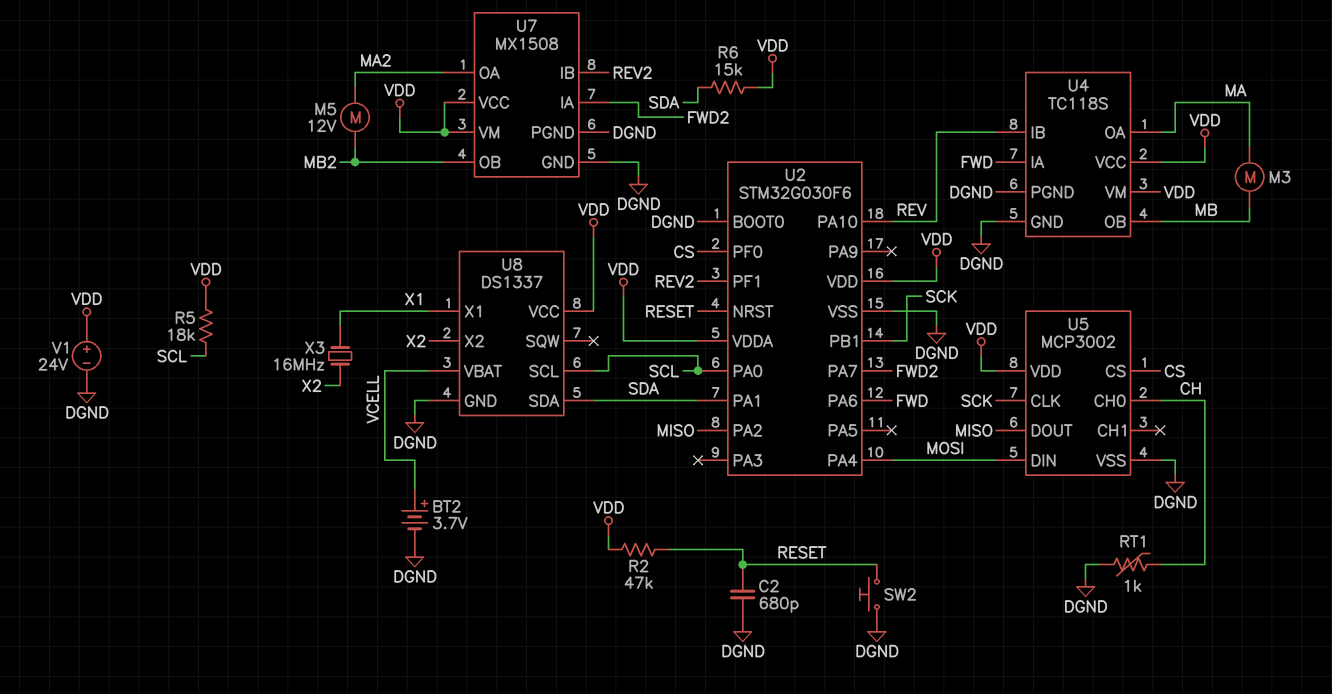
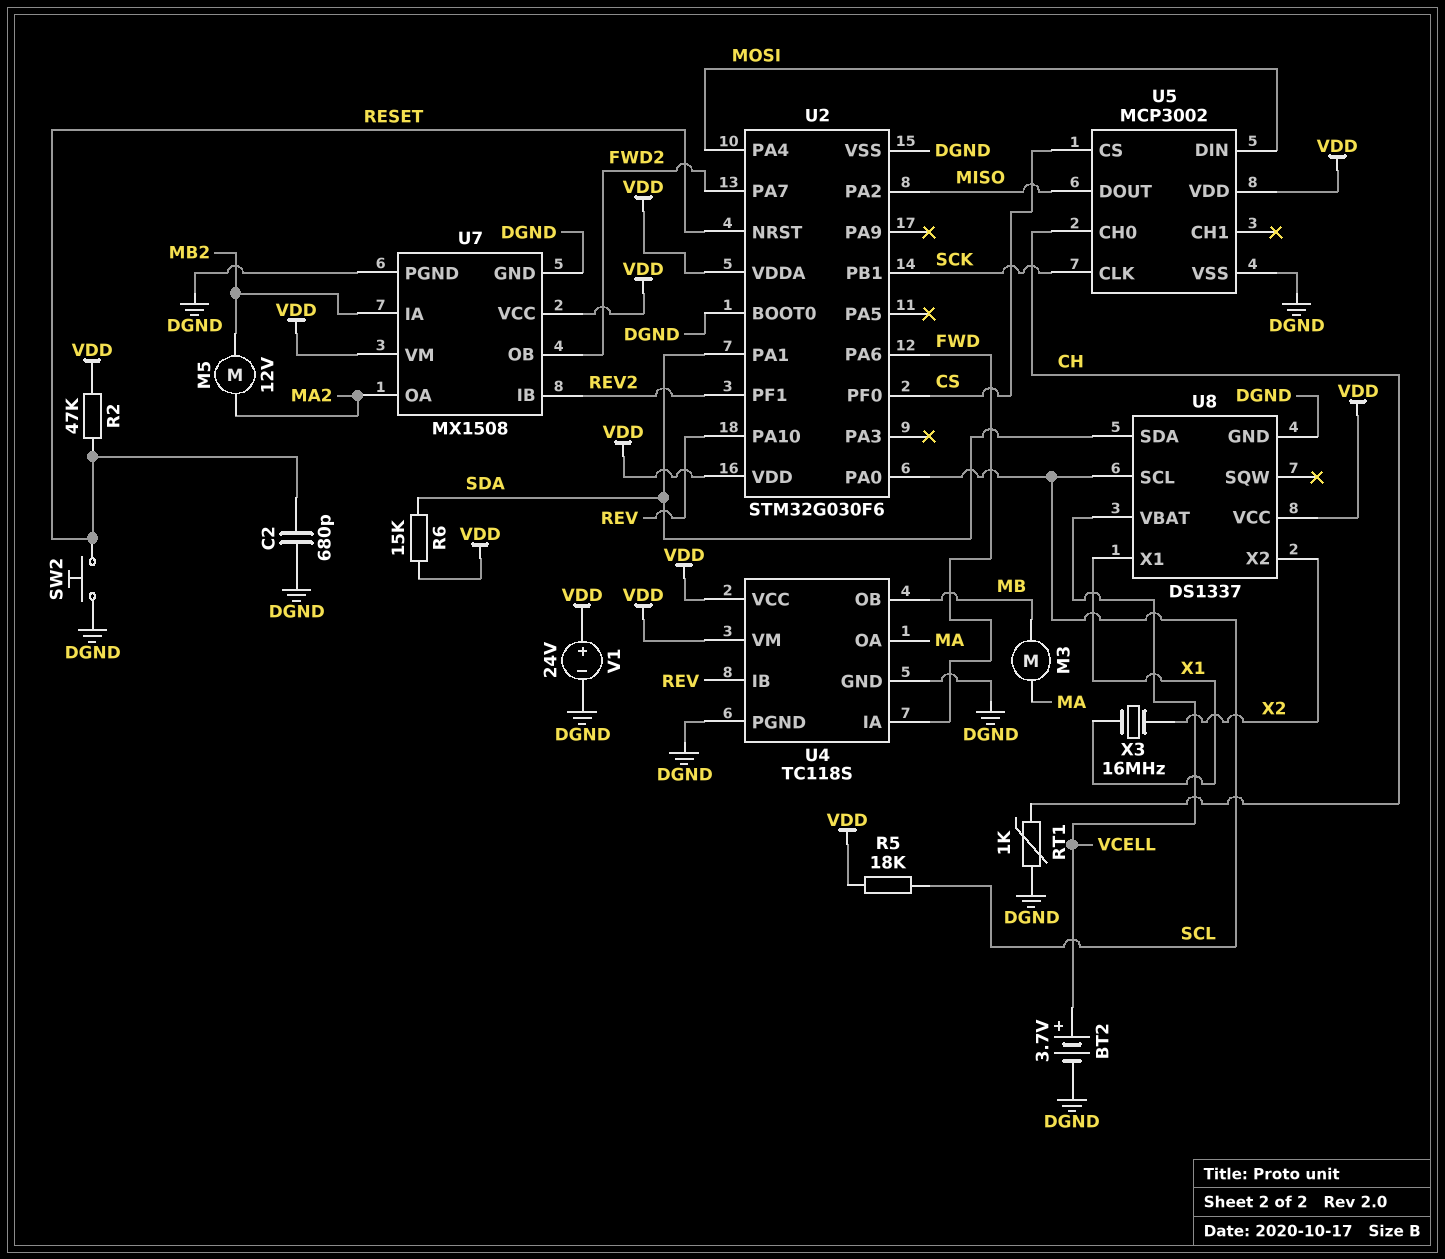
U7 pin IA: FWD2 -> MB2
U7 pin OB: MB2 -> FWD2

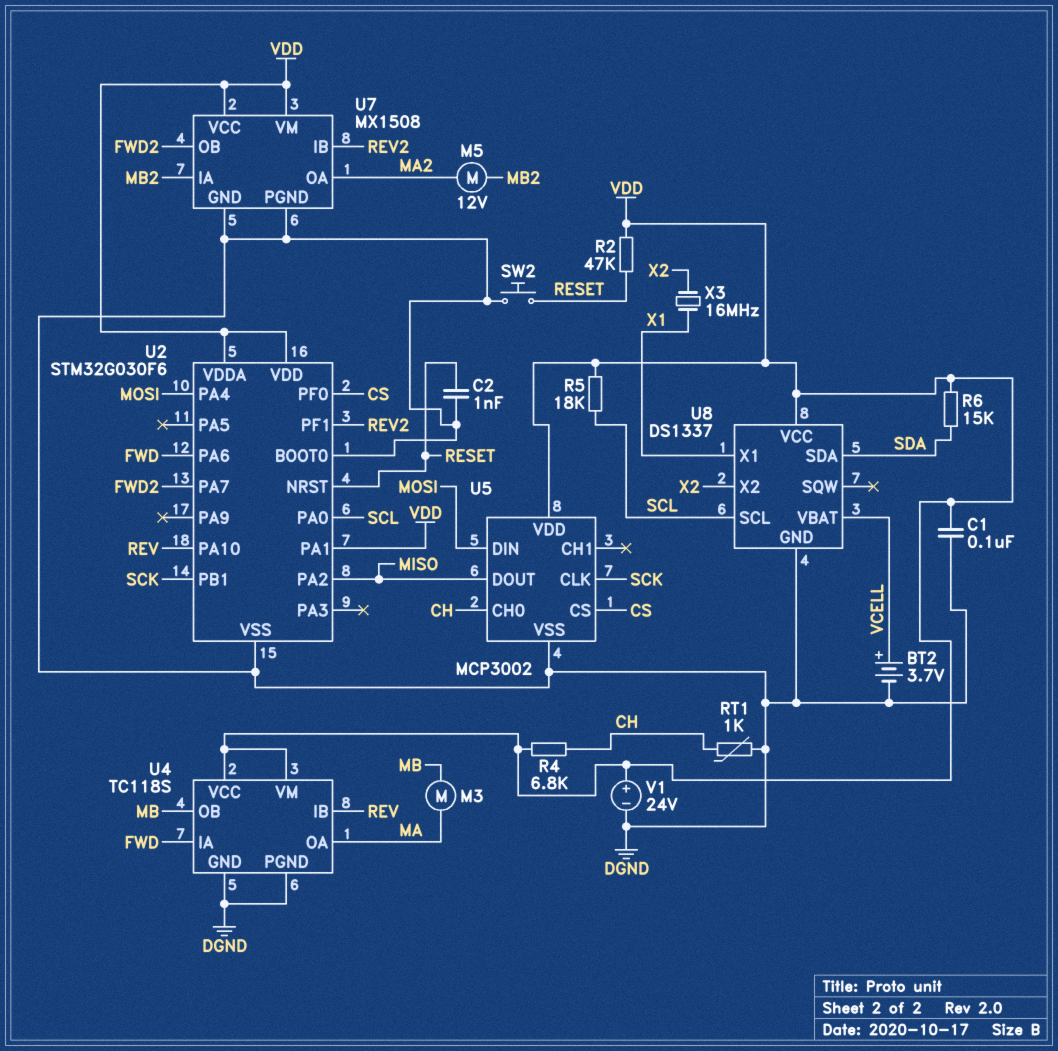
C1: none -> 100nF (DGND, VDD)
C2: 680pF (DGND, RESET) -> 1nF (DGND, RESET)
R4: none -> 6.8k (CH, VDD)
U2 pin PA1: SDA -> VDD

